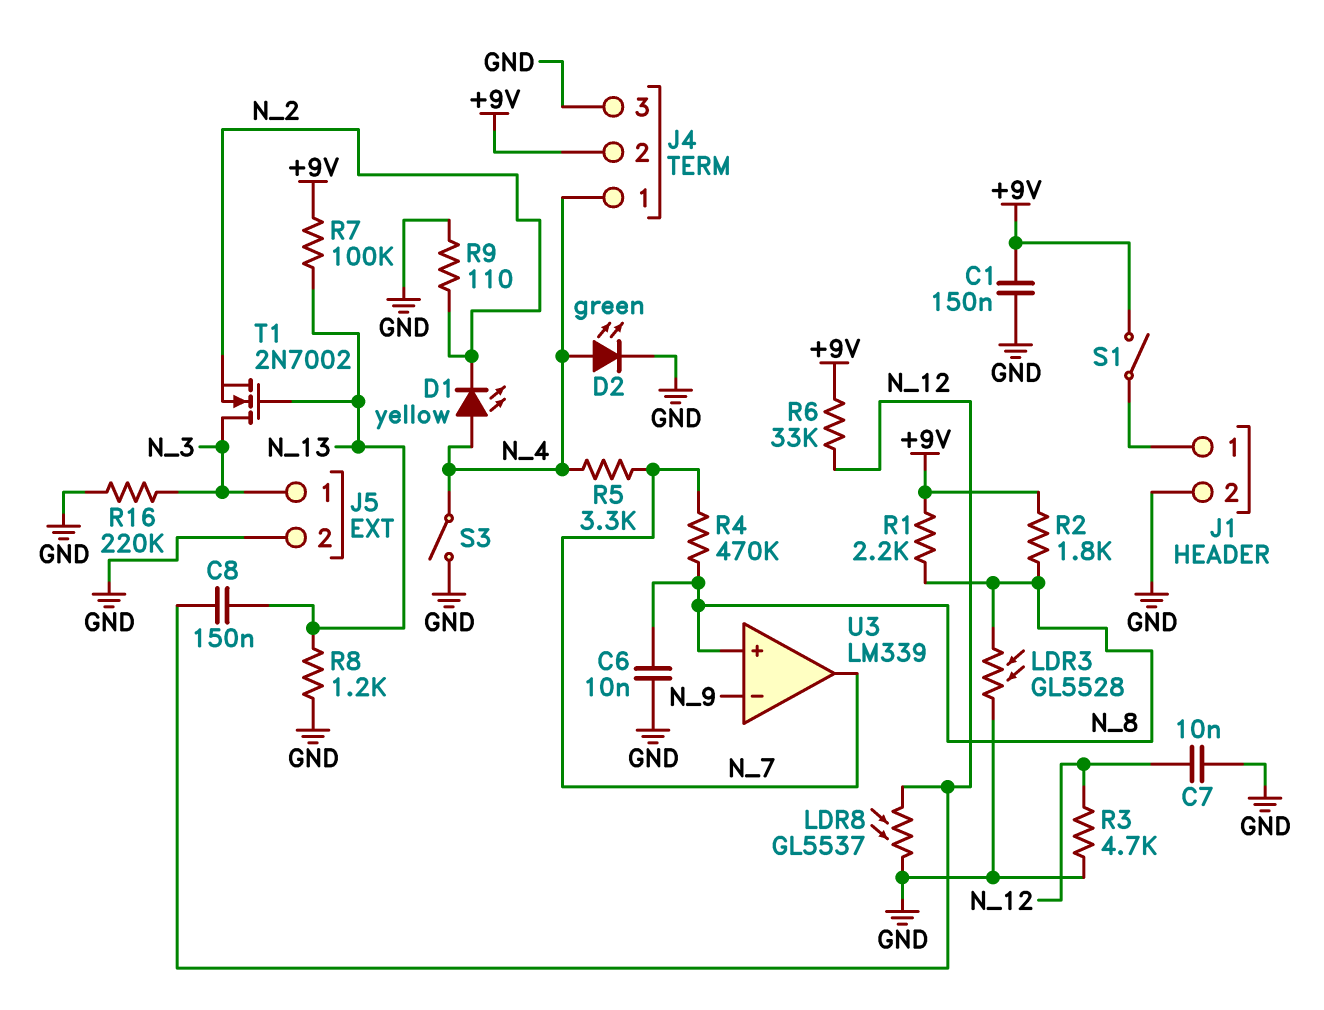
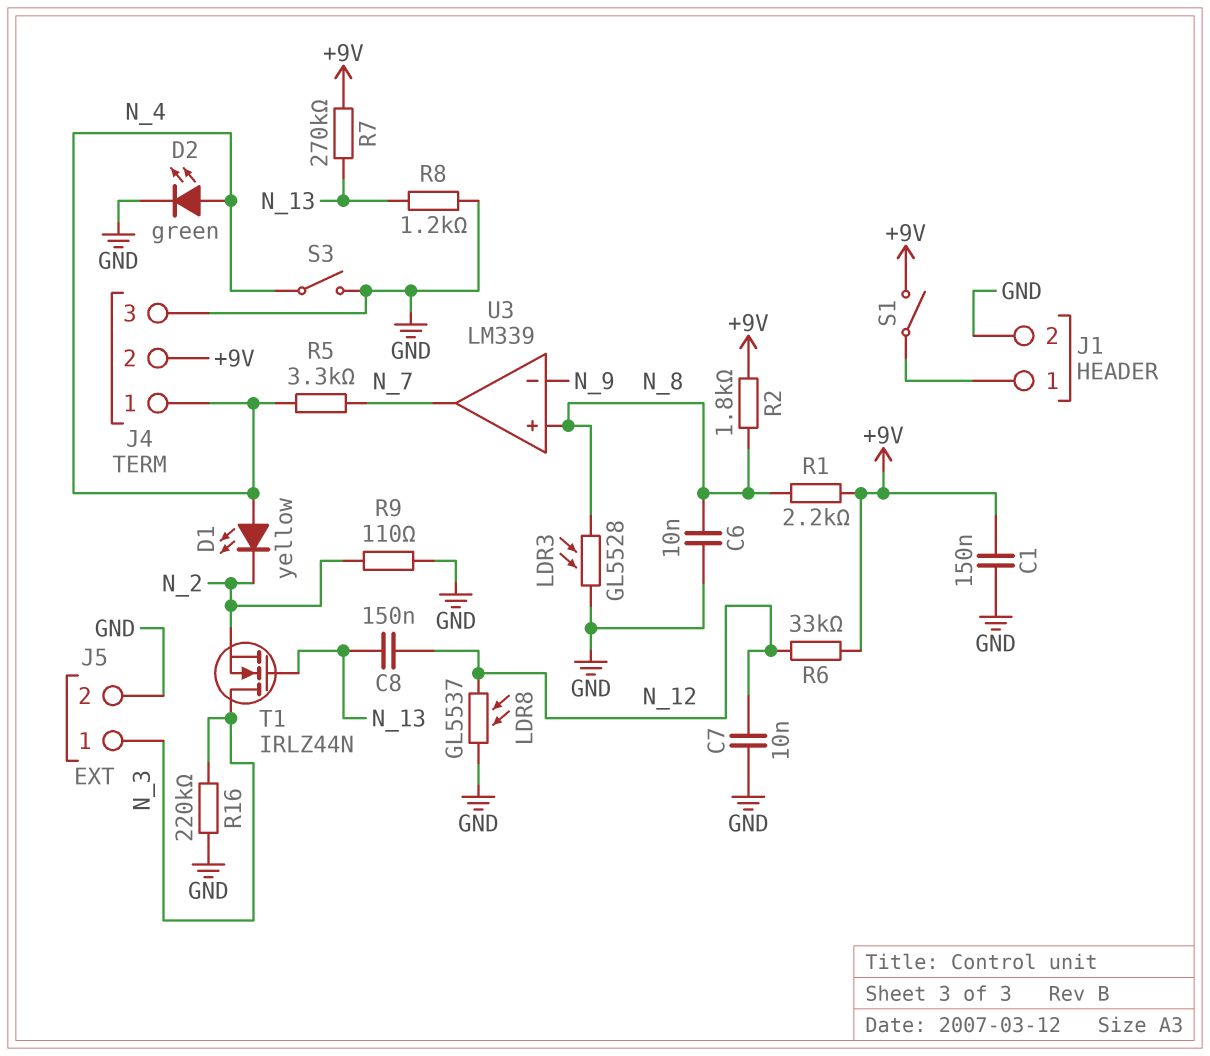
R3: 4.7k (GND, N_12) -> none
R4: 470k (N_7, N_8) -> none
R7: 100k (+9V, N_13) -> 270k (+9V, N_13)
T1: NMOS 2N7002 (G N_13, D N_3, S N_2) -> NMOS IRLZ44N (G N_13, D N_3, S N_2)

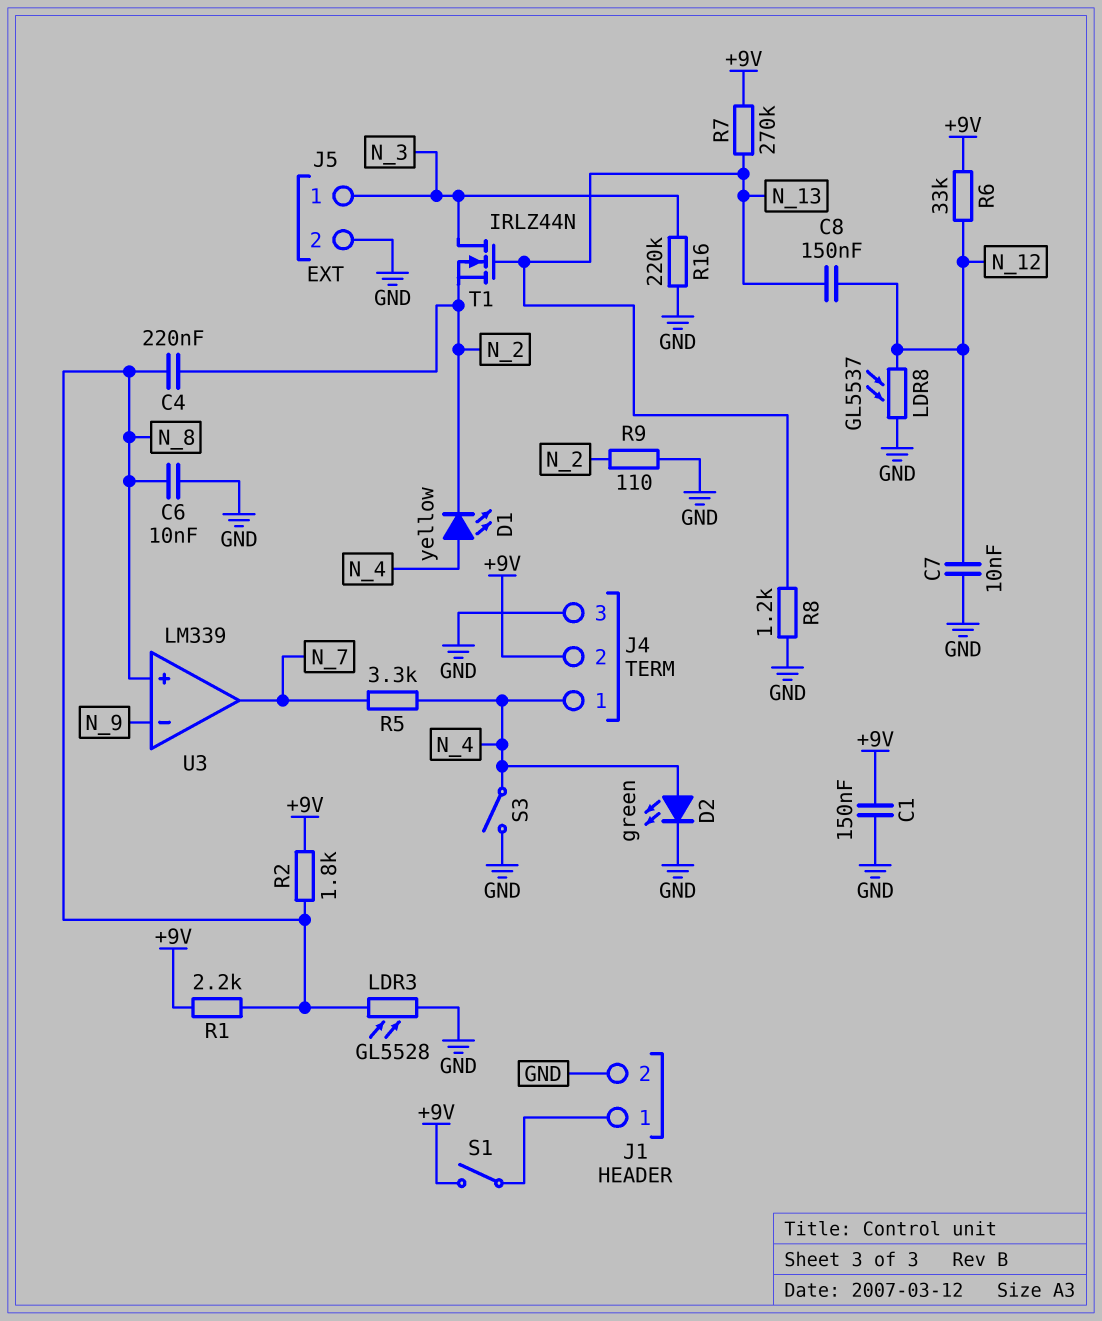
C4: none -> 220nF (N_2, N_8)

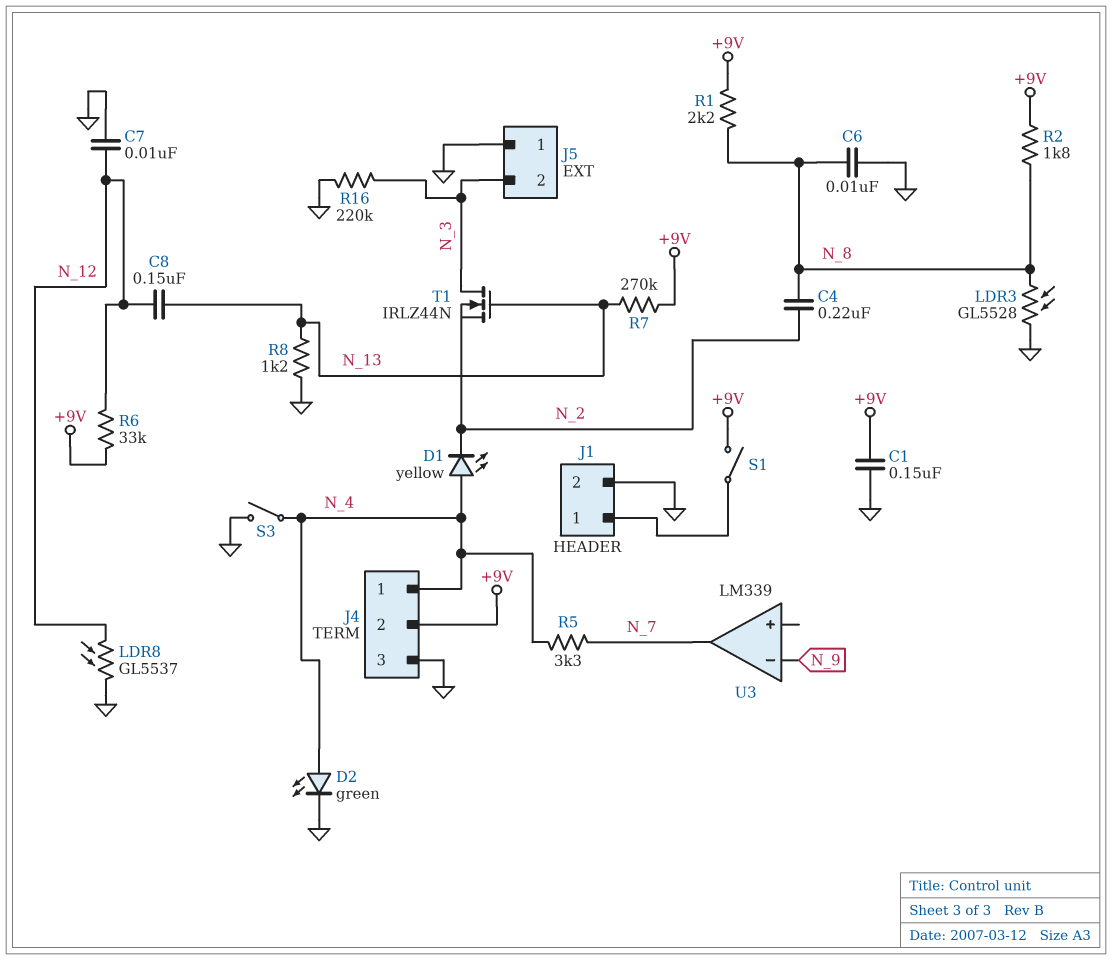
J5 pin 1: N_3 -> GND
J5 pin 2: GND -> N_3
R9: 110 (GND, N_2) -> none
U3 pin in+: N_8 -> none

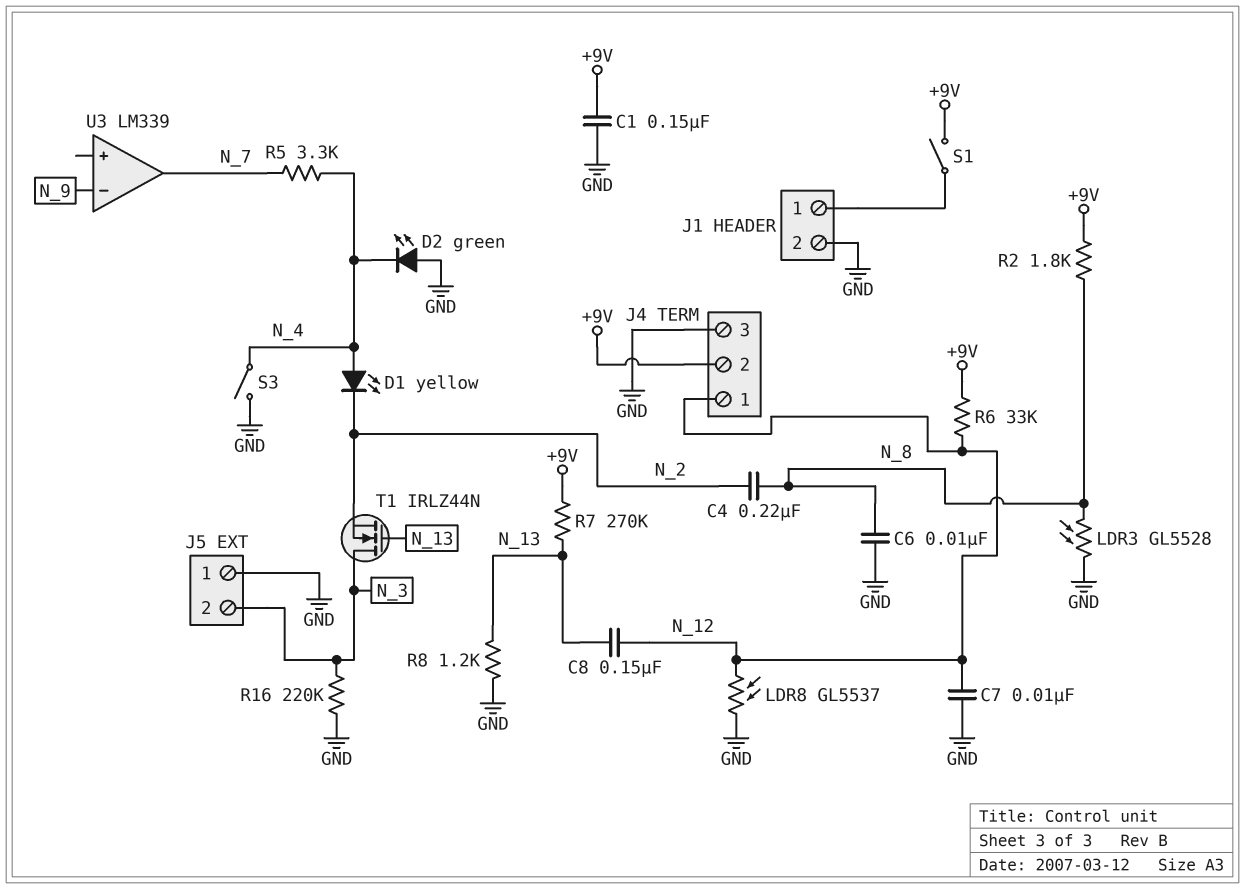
D2: LED green (A N_4, K GND) -> LED green (A GND, K N_4)
J4 pin 1: N_4 -> N_12
R1: 2.2k (+9V, N_8) -> none

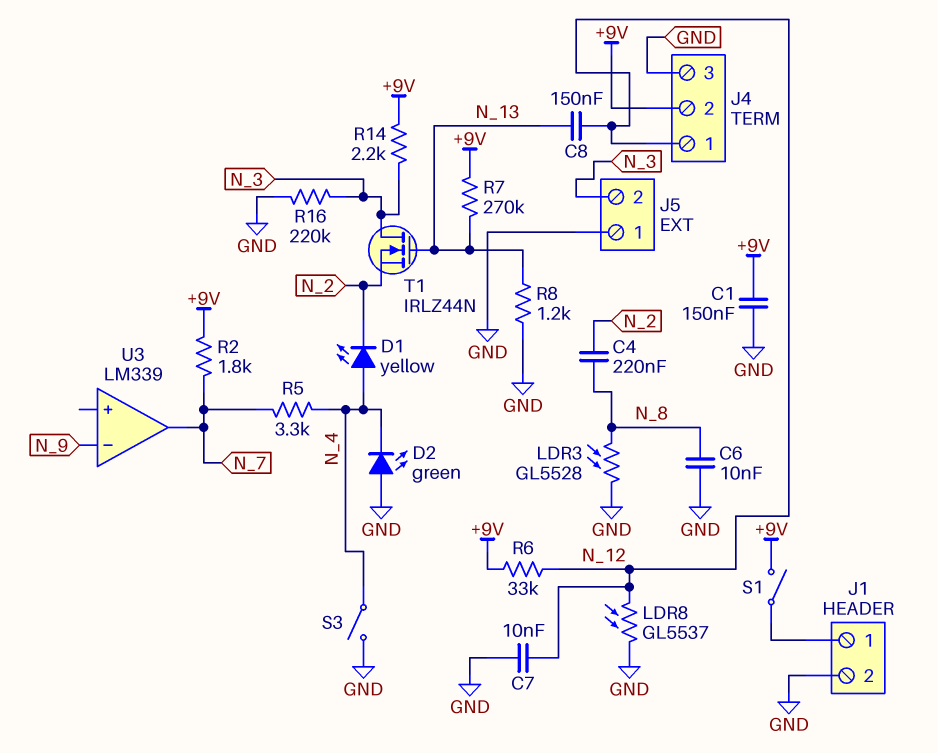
R2: 1.8k (+9V, N_8) -> 1.8k (+9V, N_7)
R14: none -> 2.2k (+9V, N_3)

